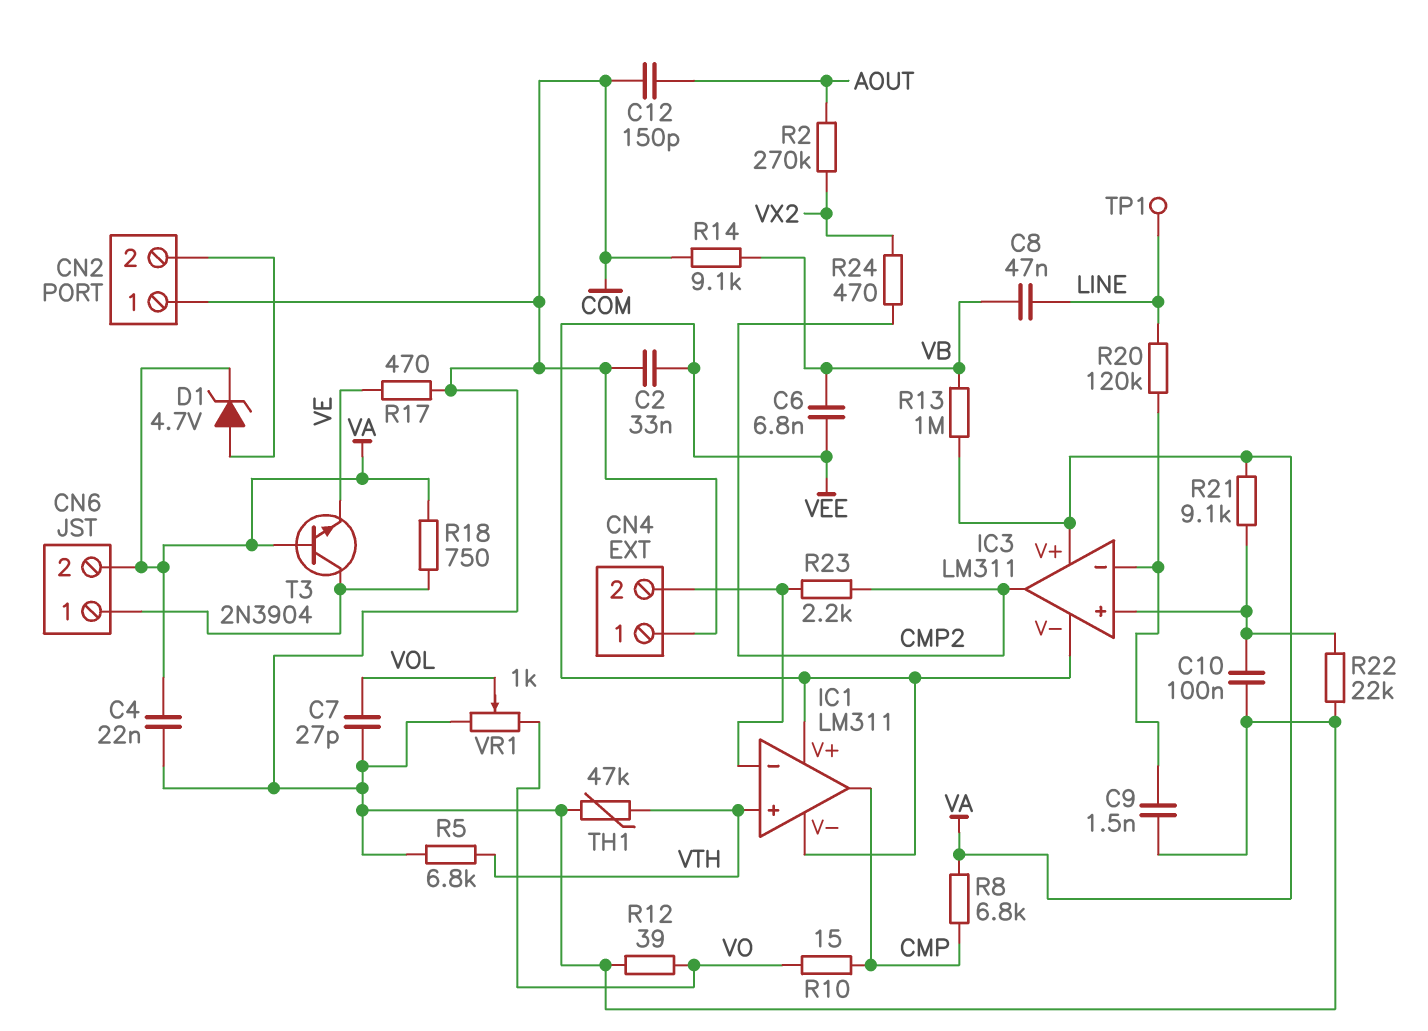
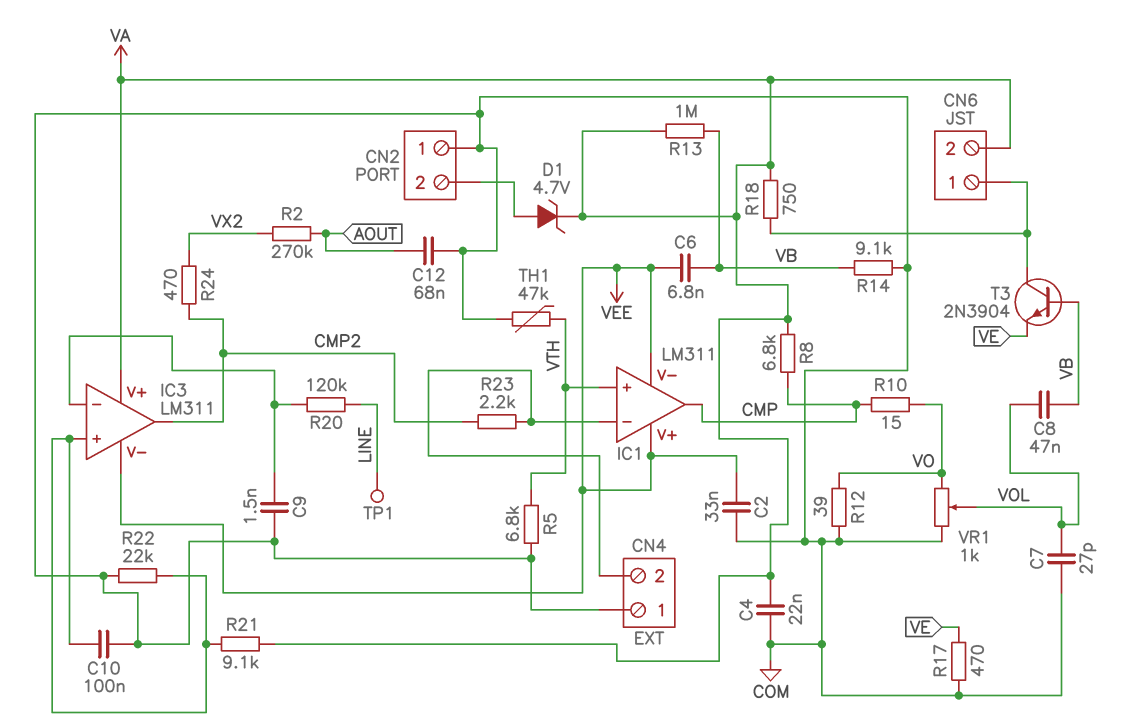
C8: 47nF (LINE, VB) -> 47nF (VB, VOL)
C12: 150pF (AOUT, COM) -> 68nF (AOUT, COM)
T3: NPN 2N3904 (B VA, C CN6/1, E VE) -> NPN 2N3904 (B VB, C CN6/1, E VE)

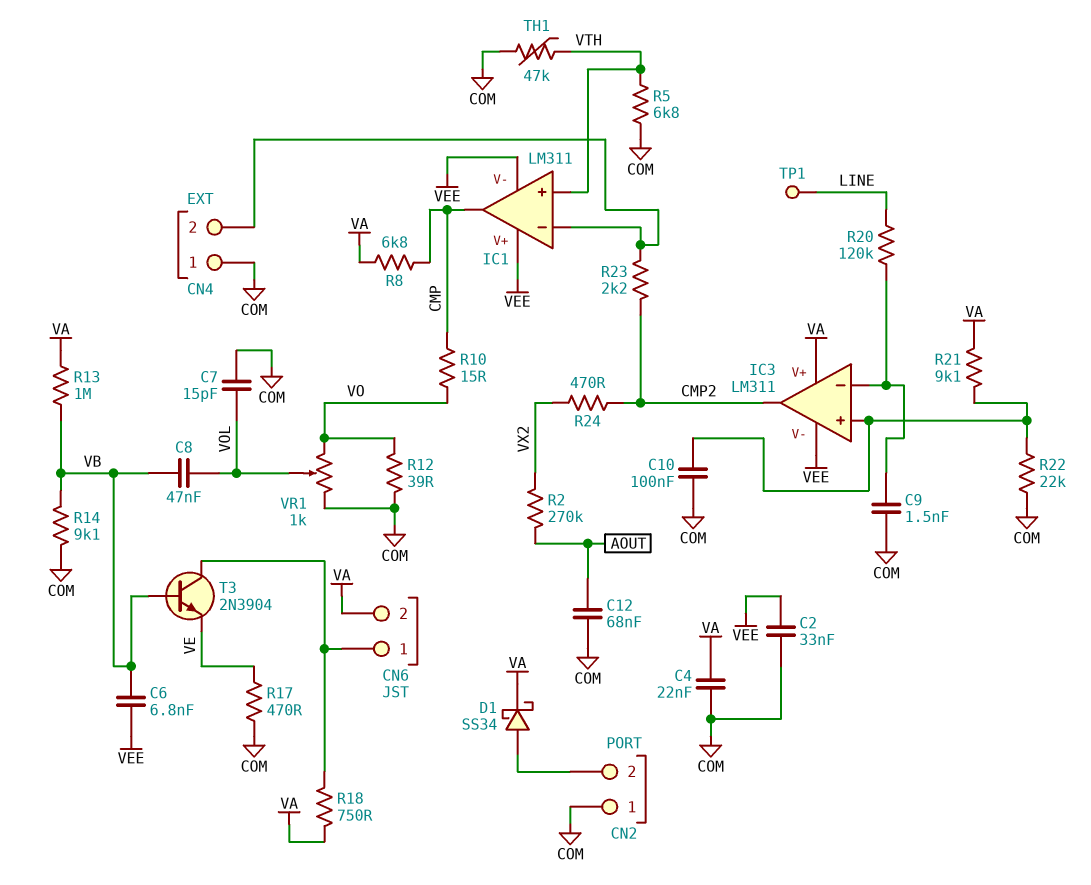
C7: 27pF (COM, VOL) -> 15pF (COM, VOL)
D1: zener 4.7V (A CN2/2, K VA) -> schottky SS34 (A CN2/2, K VA)

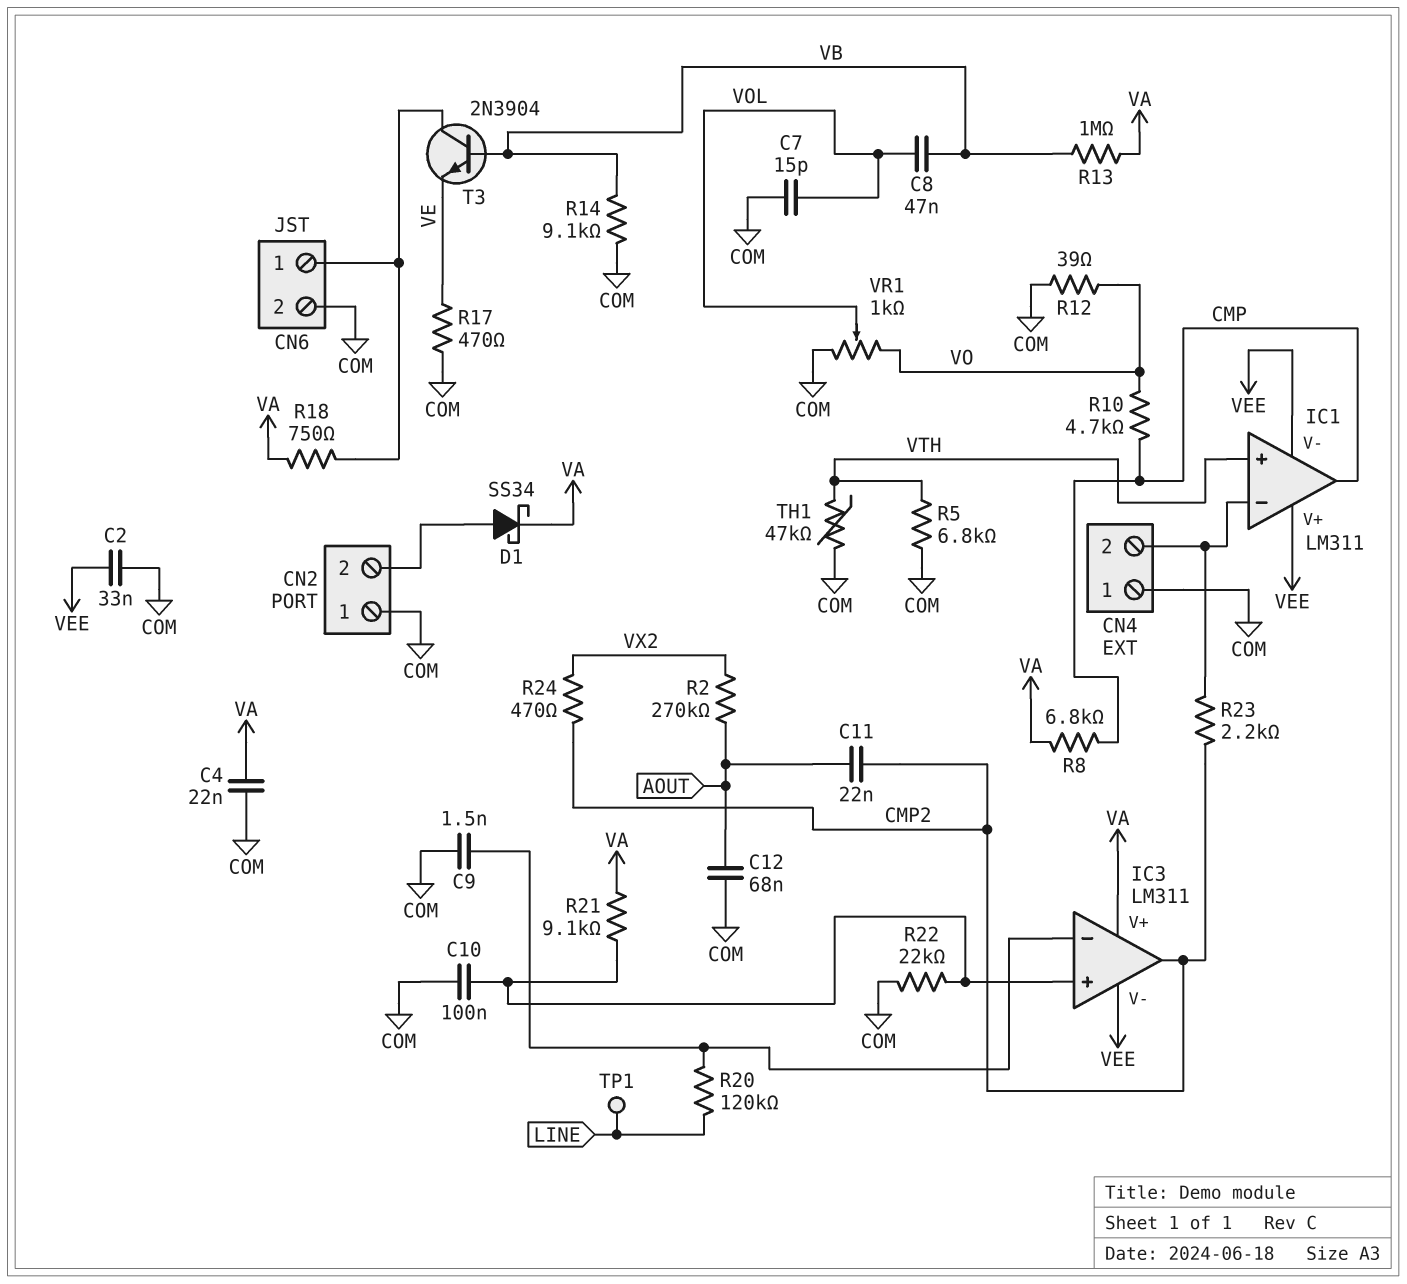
C6: 6.8nF (VB, VEE) -> none
C11: none -> 22nF (AOUT, CMP2)
CN6 pin 2: VA -> COM
R10: 15 (CMP, VO) -> 4.7k (CMP, VO)

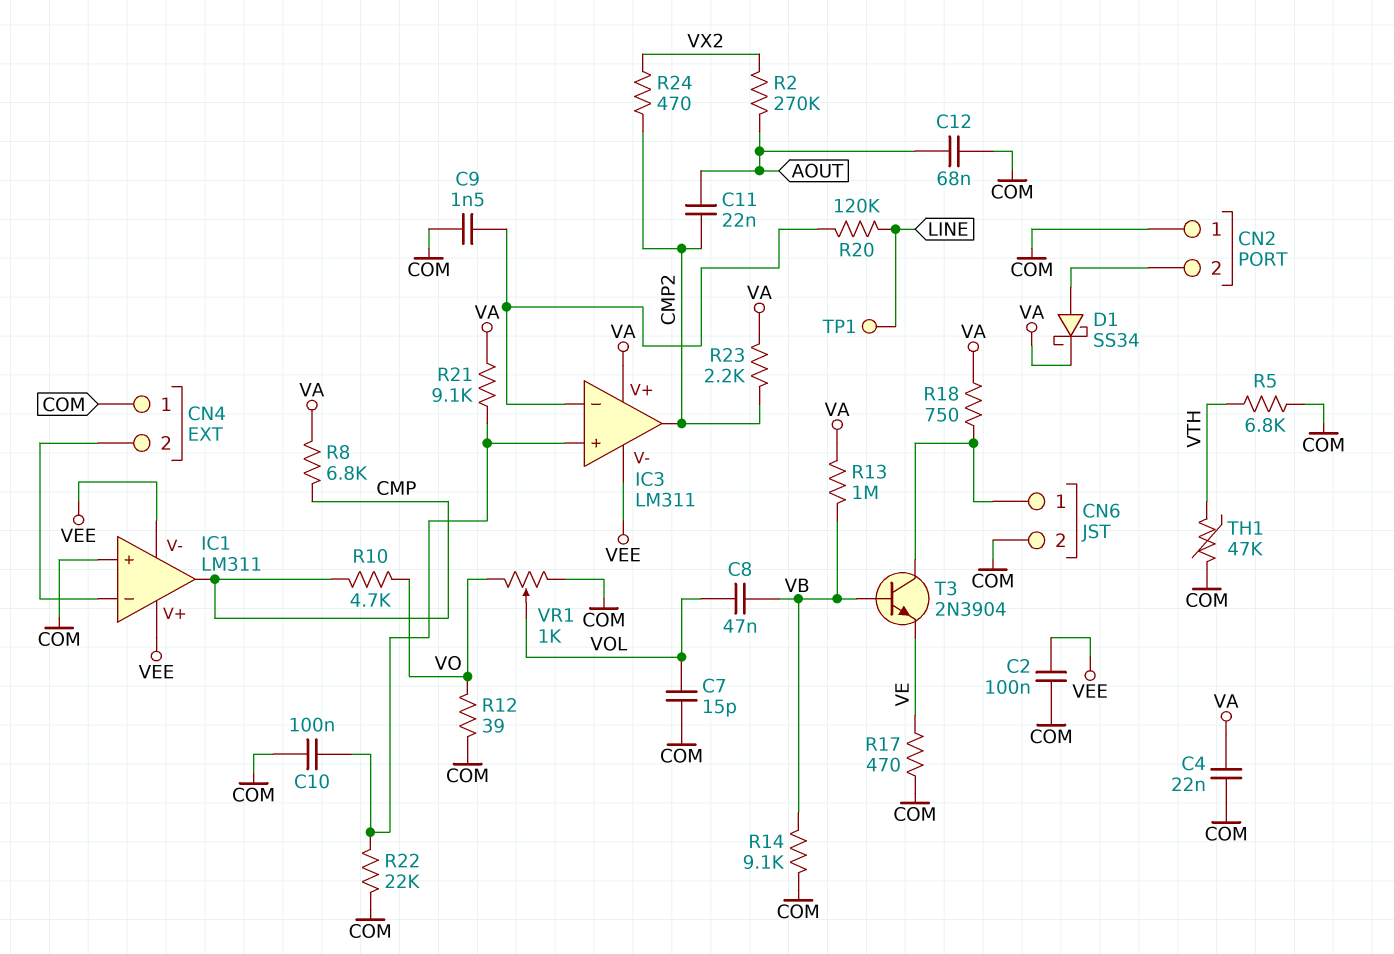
C2: 33nF (COM, VEE) -> 100nF (COM, VEE)
IC1 pin in+: VTH -> COM
R23: 2.2k (CMP2, CN4/2) -> 2.2k (CMP2, VA)

